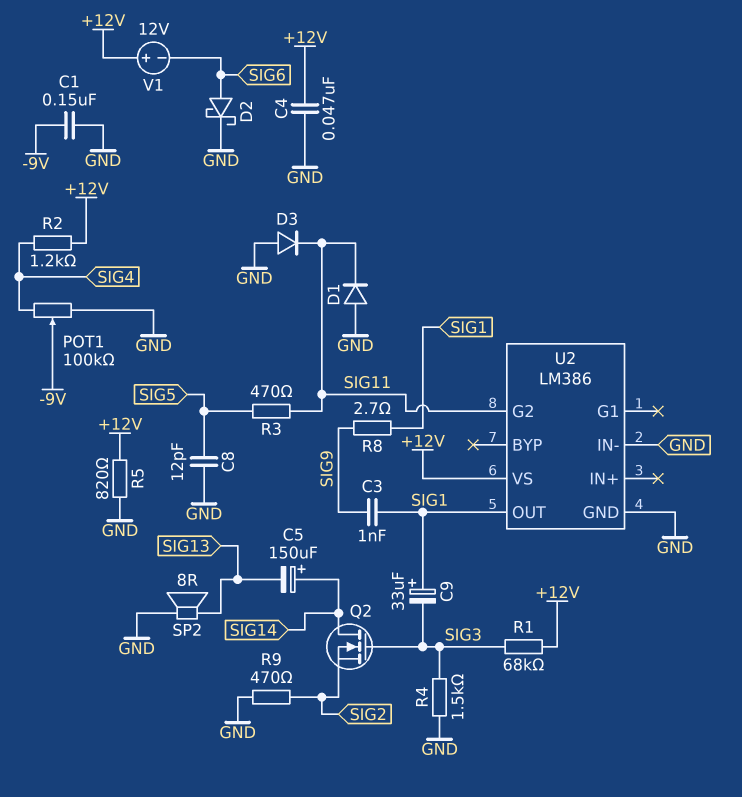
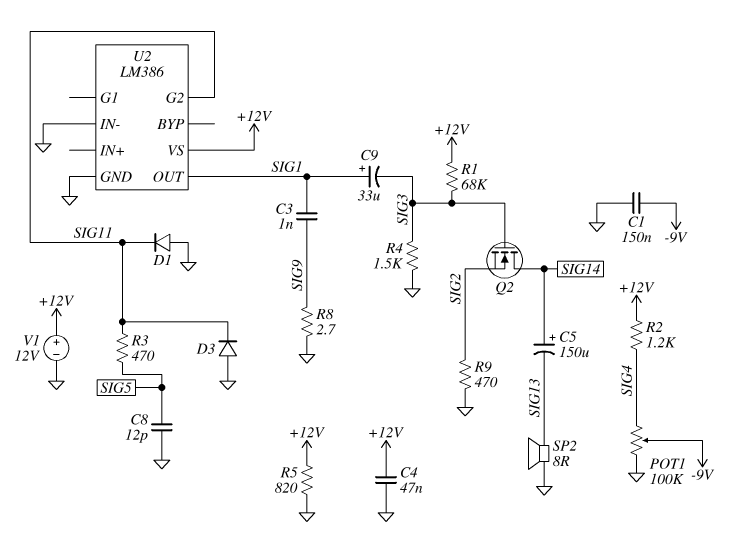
D2: schottky (A SIG6, K GND) -> none
R8: 2.7 (SIG1, SIG9) -> 2.7 (GND, SIG9)
V1: 12V (plus +12V, minus SIG6) -> 12V (plus +12V, minus GND)

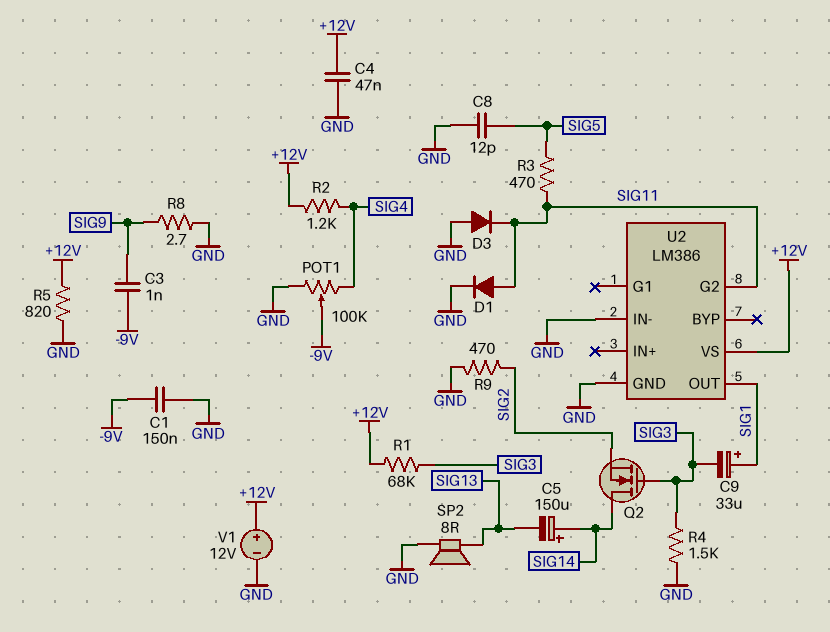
C3: 1nF (SIG1, SIG9) -> 1nF (-9V, SIG9)
D1: diode (A GND, K SIG11) -> diode (A SIG11, K GND)

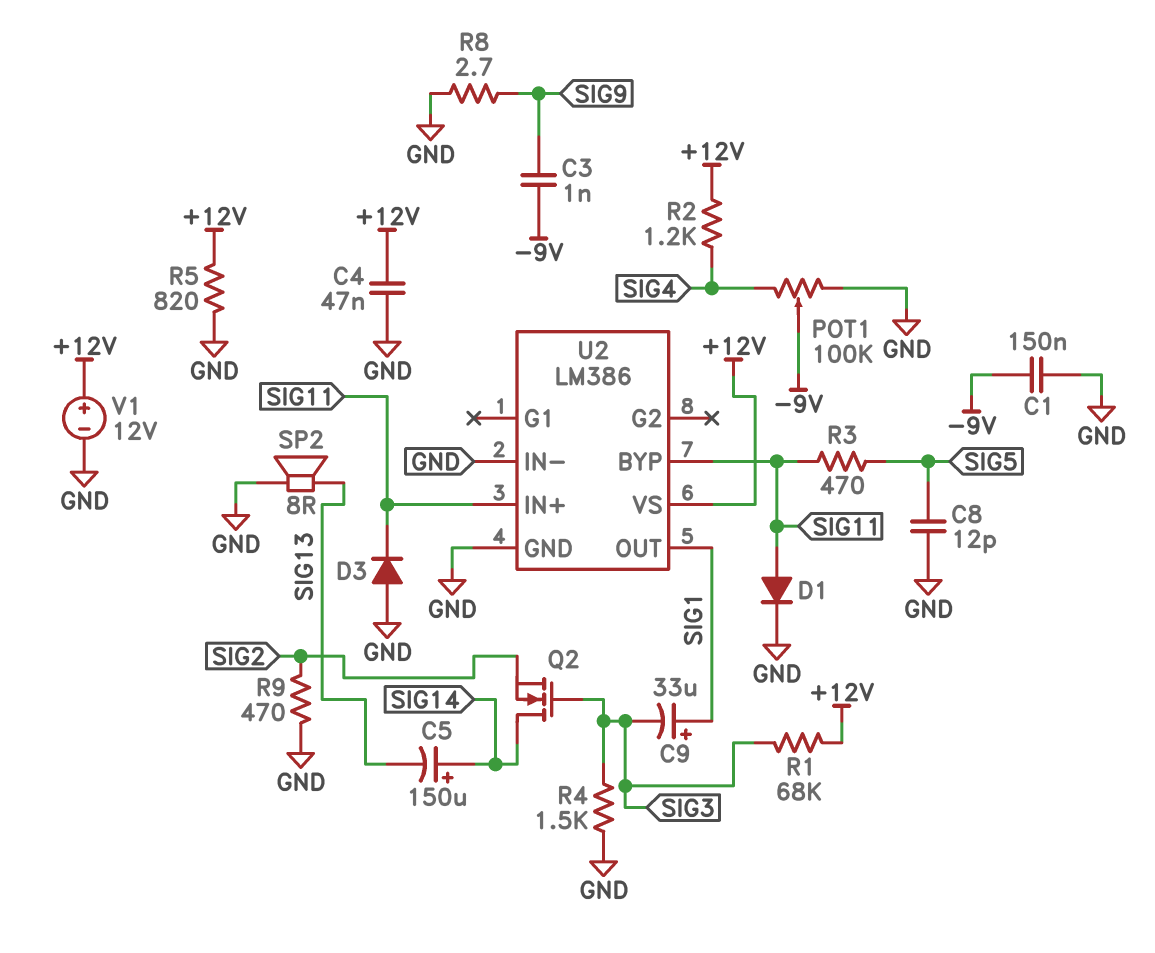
U2 pin BYP: none -> SIG11
U2 pin G2: SIG11 -> none
U2 pin IN+: none -> SIG11

